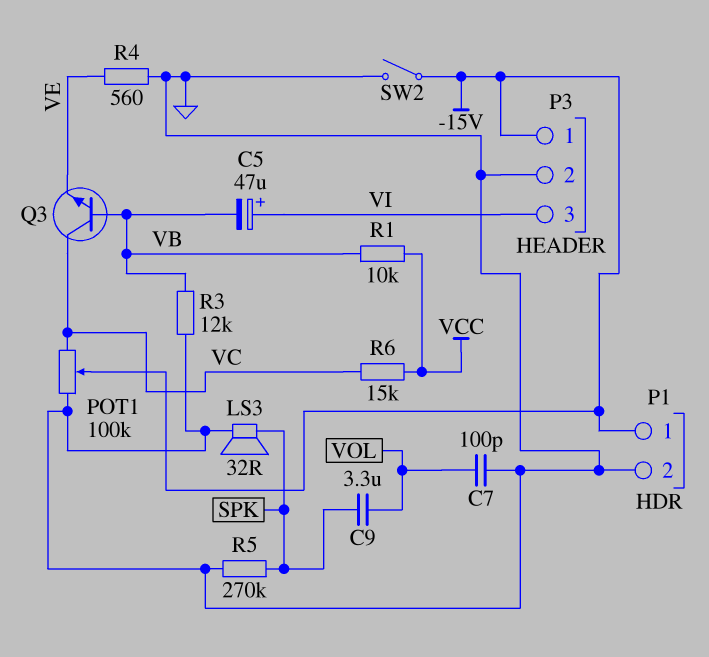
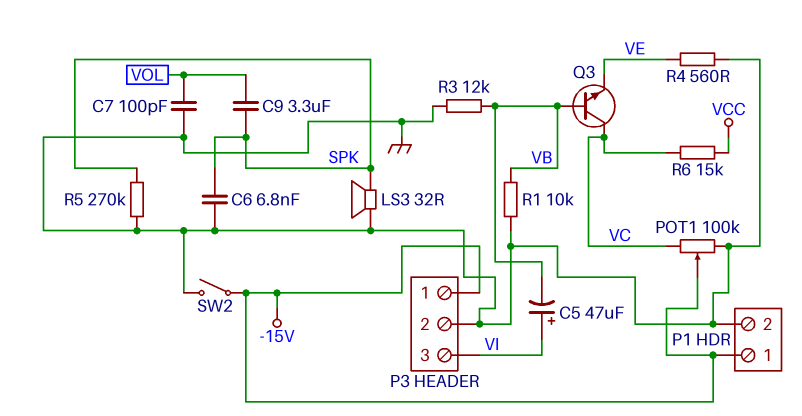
C6: none -> 6.8nF (GND, SPK)
R1: 10k (VB, VCC) -> 10k (GND, VB)

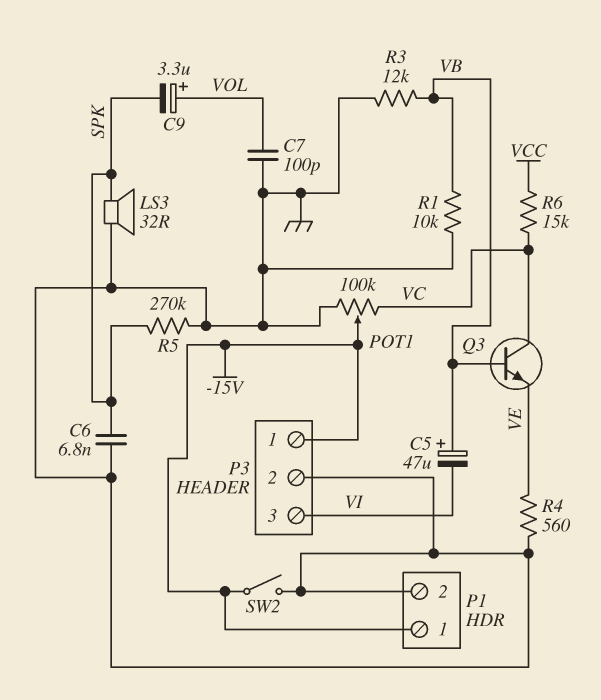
C5: 47uF (plus VI, minus VB) -> 47uF (plus VB, minus VI)
C9: 3.3uF (SPK, VOL) -> 3.3uF (plus VOL, minus SPK)

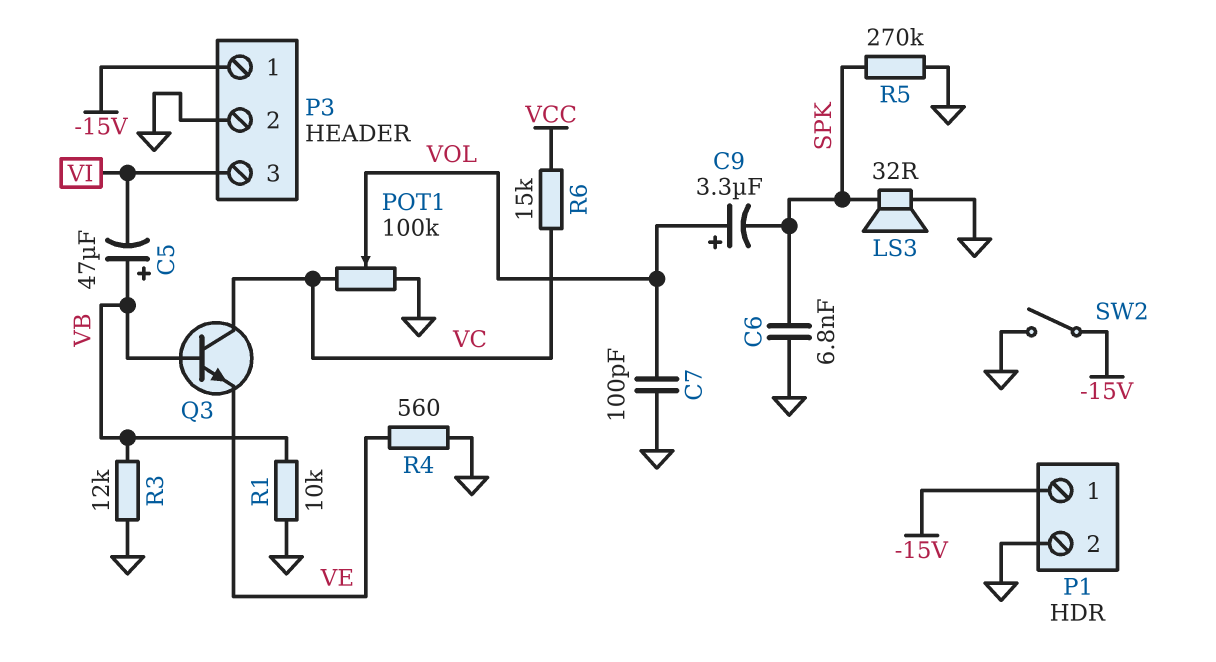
POT1: 100k (GND, VC, wiper -15V) -> 100k (GND, VC, wiper VOL)

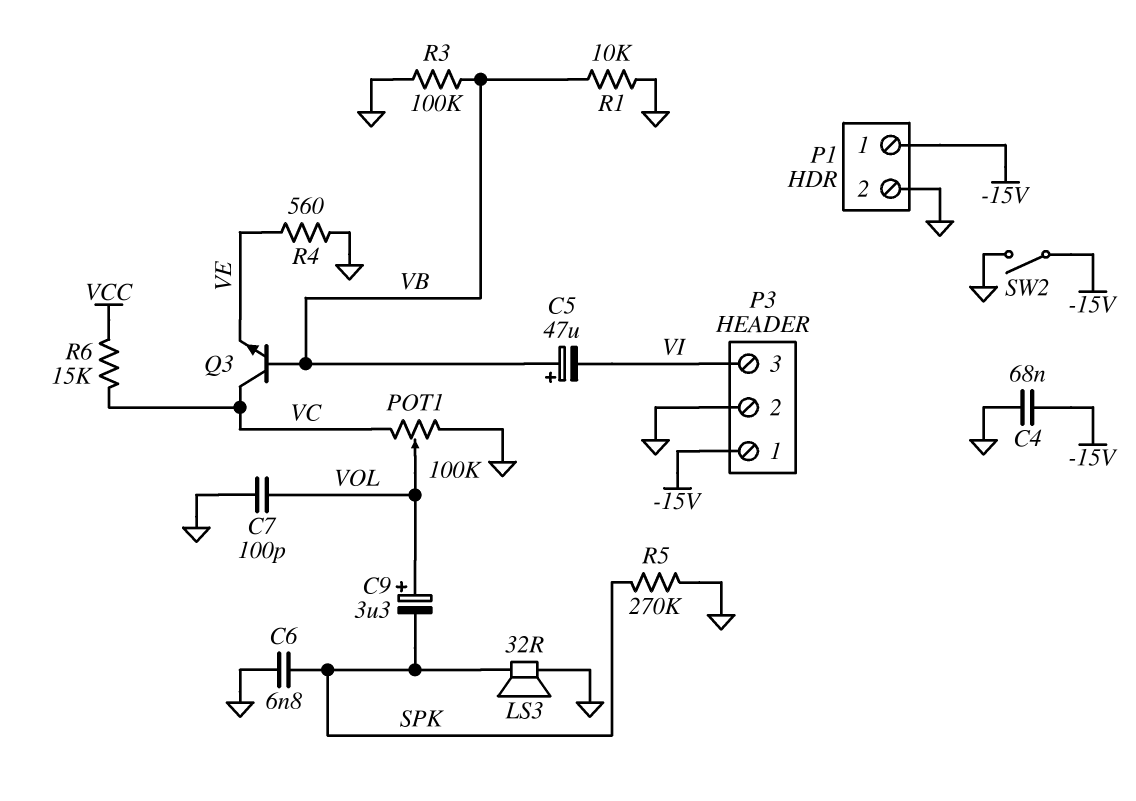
C4: none -> 68nF (-15V, GND)
R3: 12k (GND, VB) -> 100k (GND, VB)

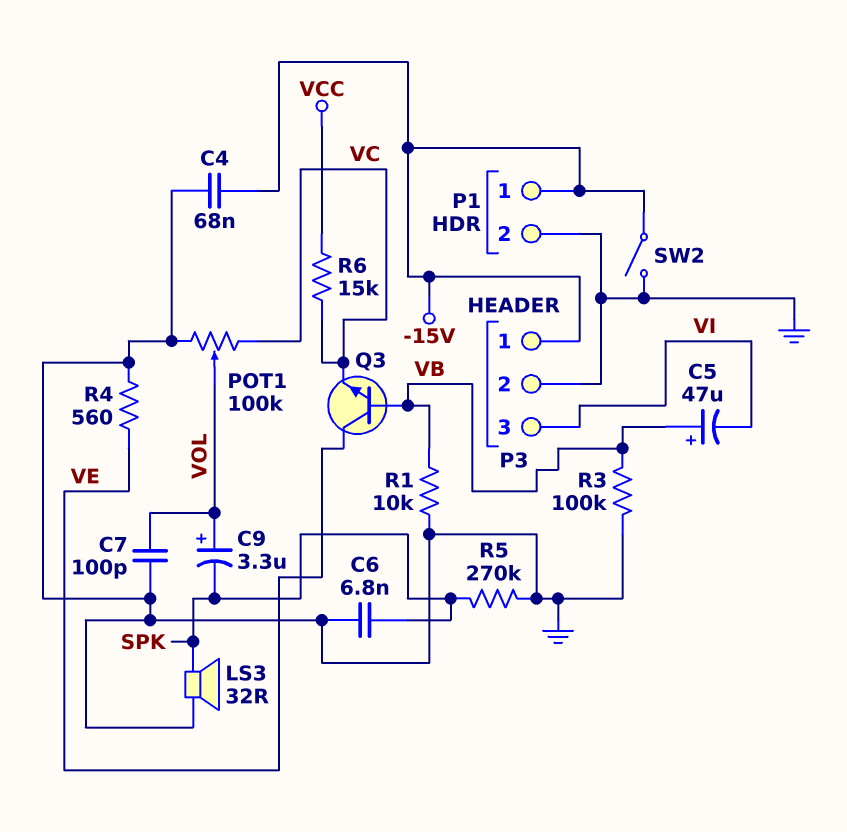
Q3: NPN (B VB, C VC, E VE) -> NPN (B VB, C VE, E VC)

